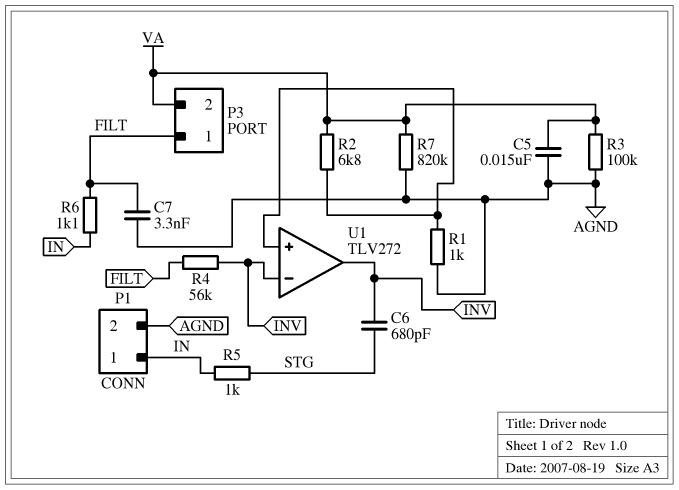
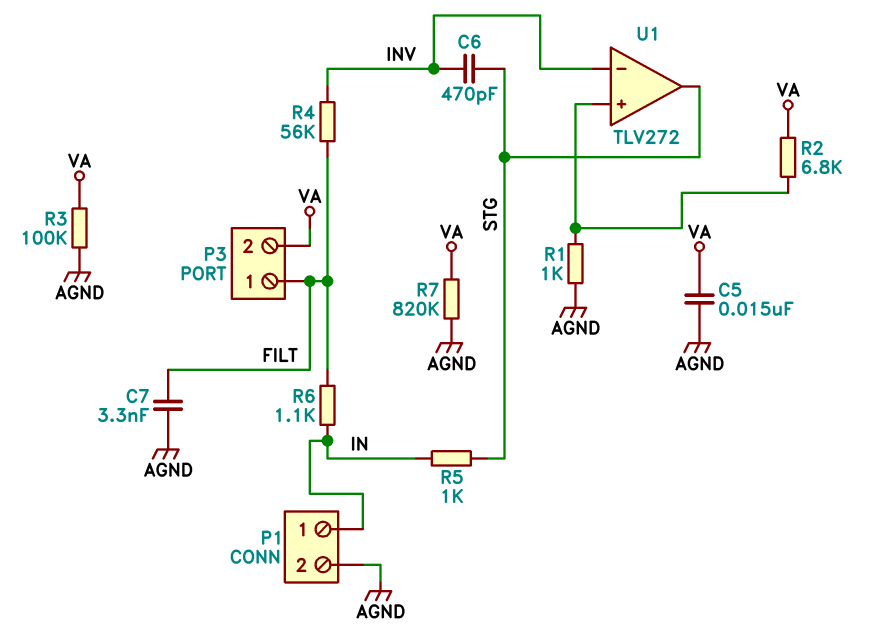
C6: 680pF (INV, STG) -> 470pF (INV, STG)
U1 pin out: INV -> STG

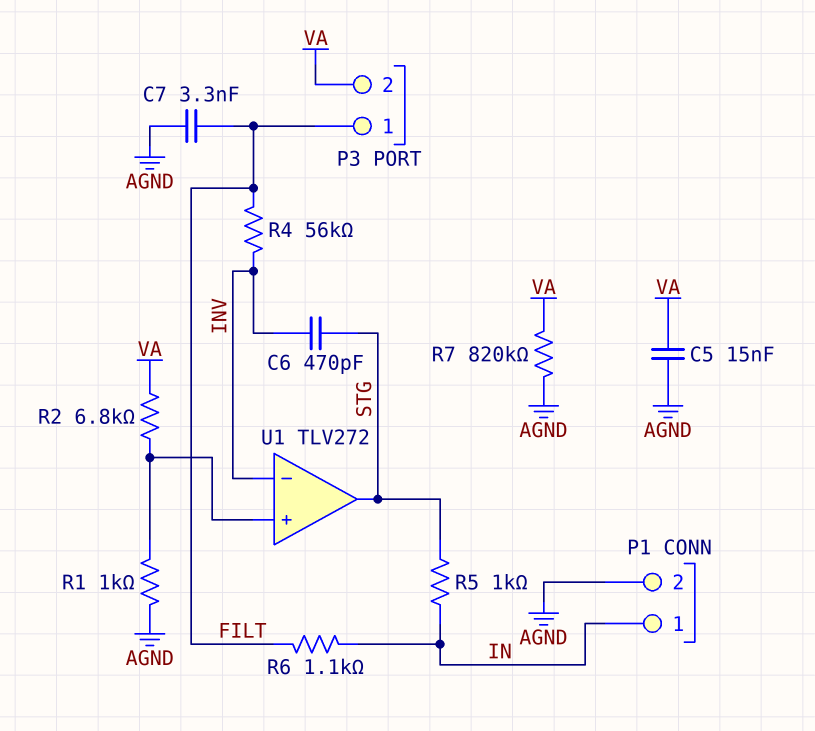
R3: 100k (AGND, VA) -> none

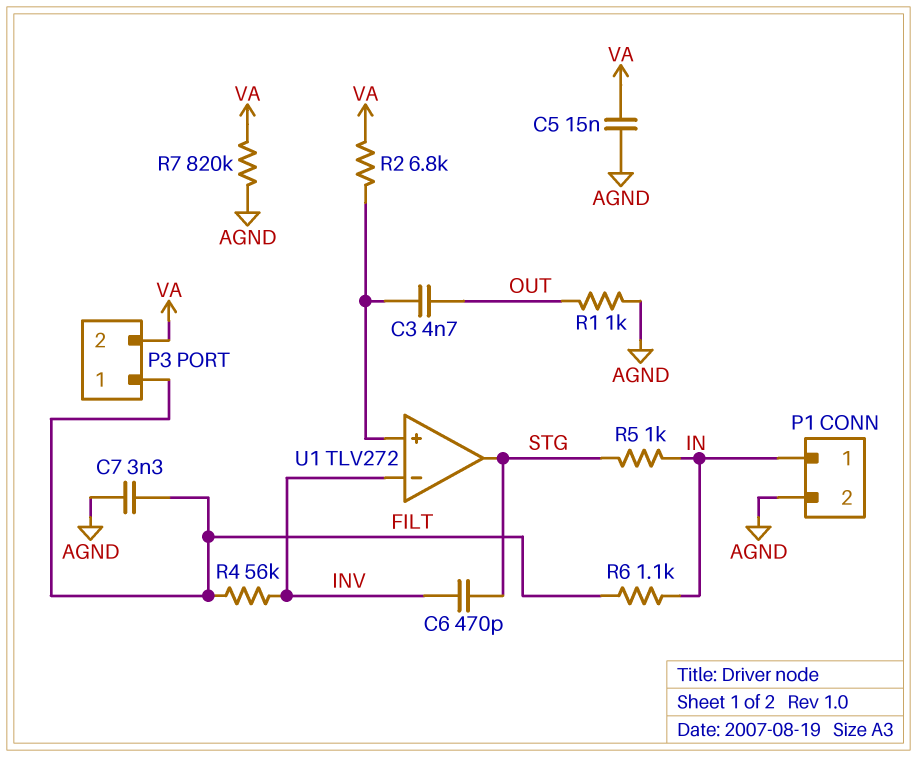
C3: none -> 4.7nF (OUT, U1/in+)
R1: 1k (AGND, U1/in+) -> 1k (AGND, OUT)

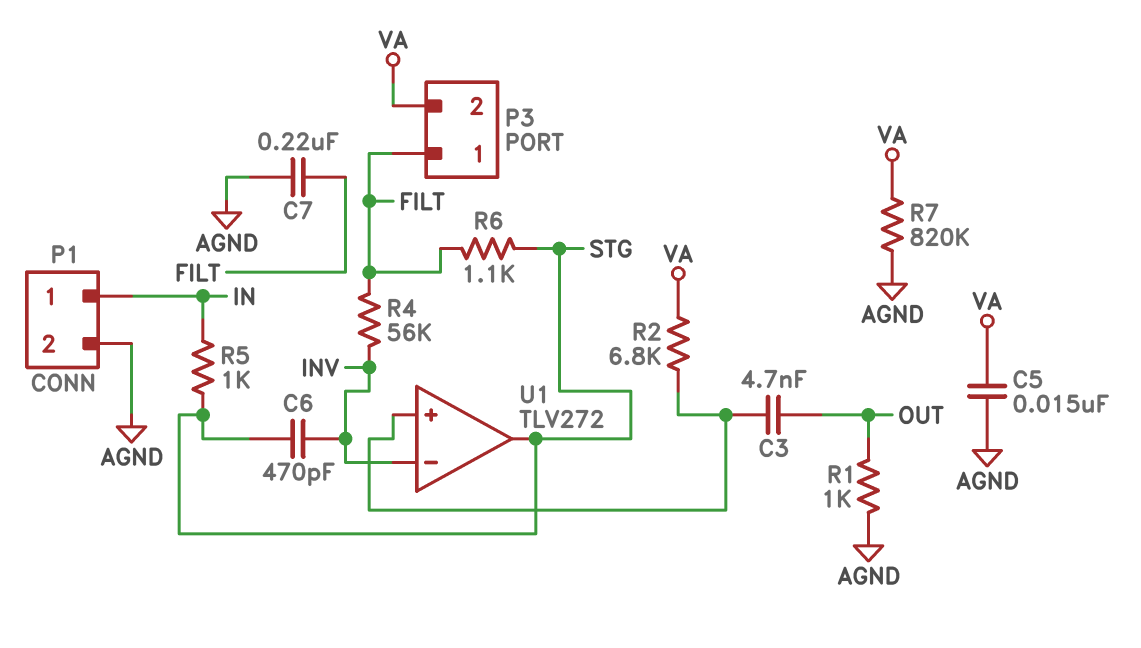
C7: 3.3nF (AGND, FILT) -> 220nF (AGND, FILT)
R6: 1.1k (FILT, IN) -> 1.1k (FILT, STG)

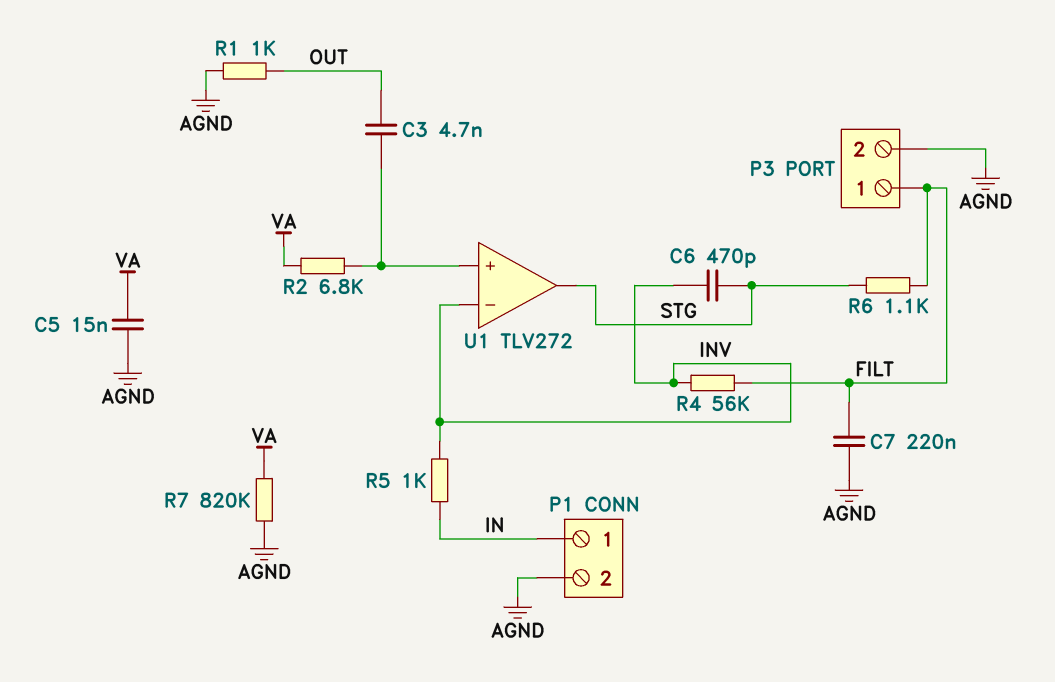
P3 pin 2: VA -> AGND
R5: 1k (IN, STG) -> 1k (IN, INV)

